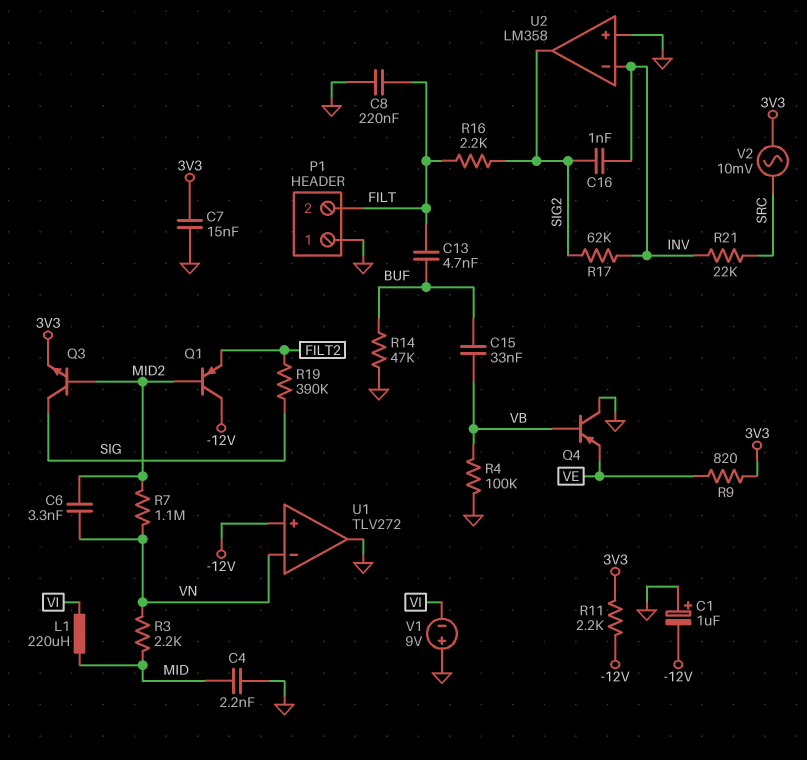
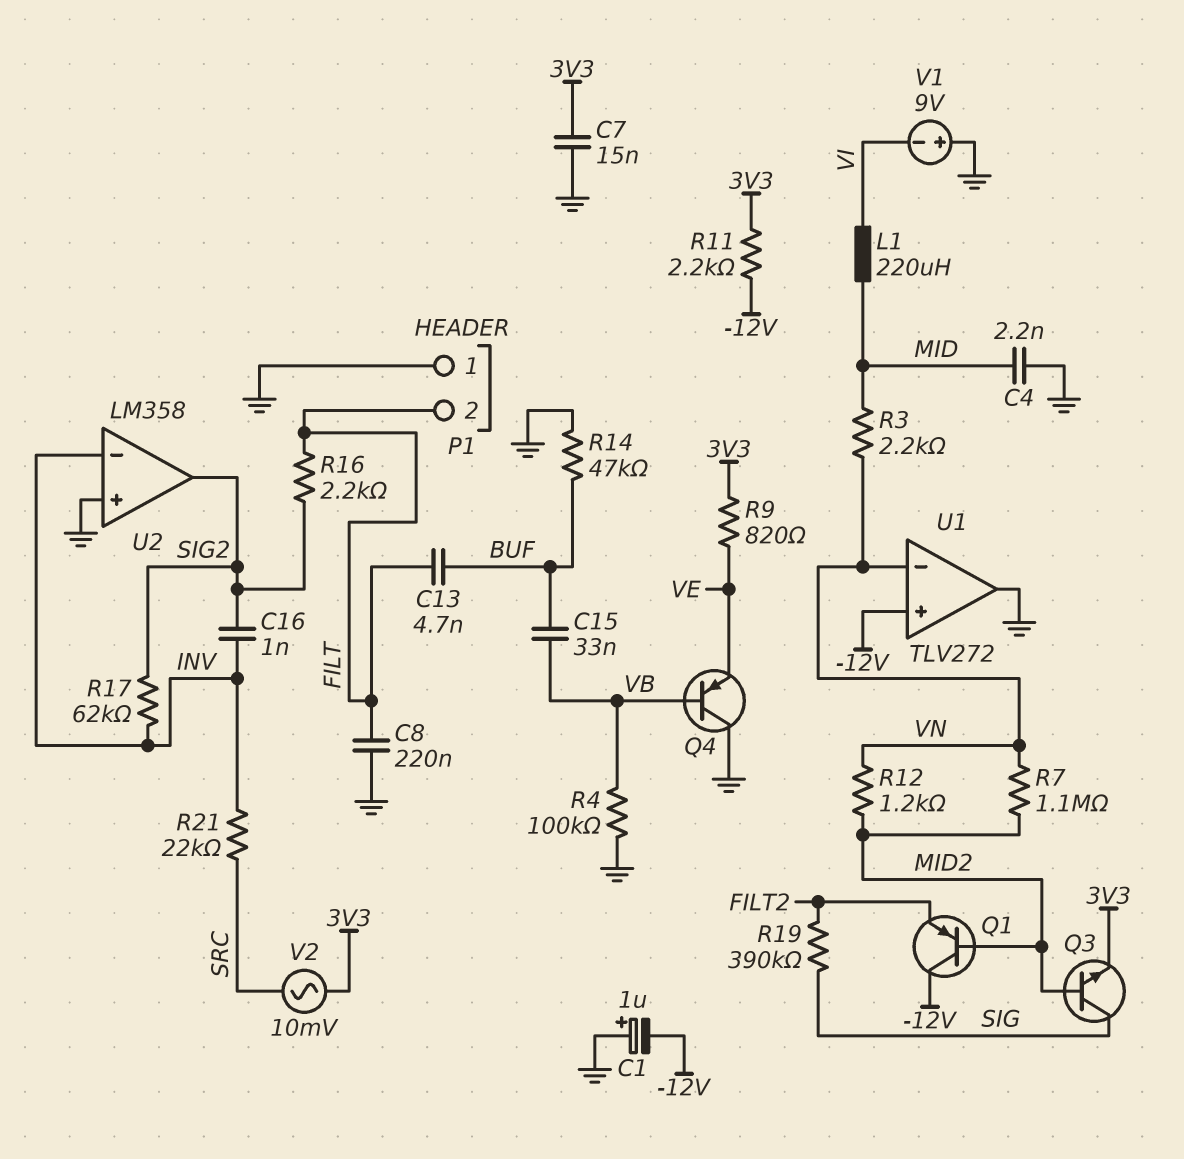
C6: 3.3nF (MID2, VN) -> none
R12: none -> 1.2k (MID2, VN)

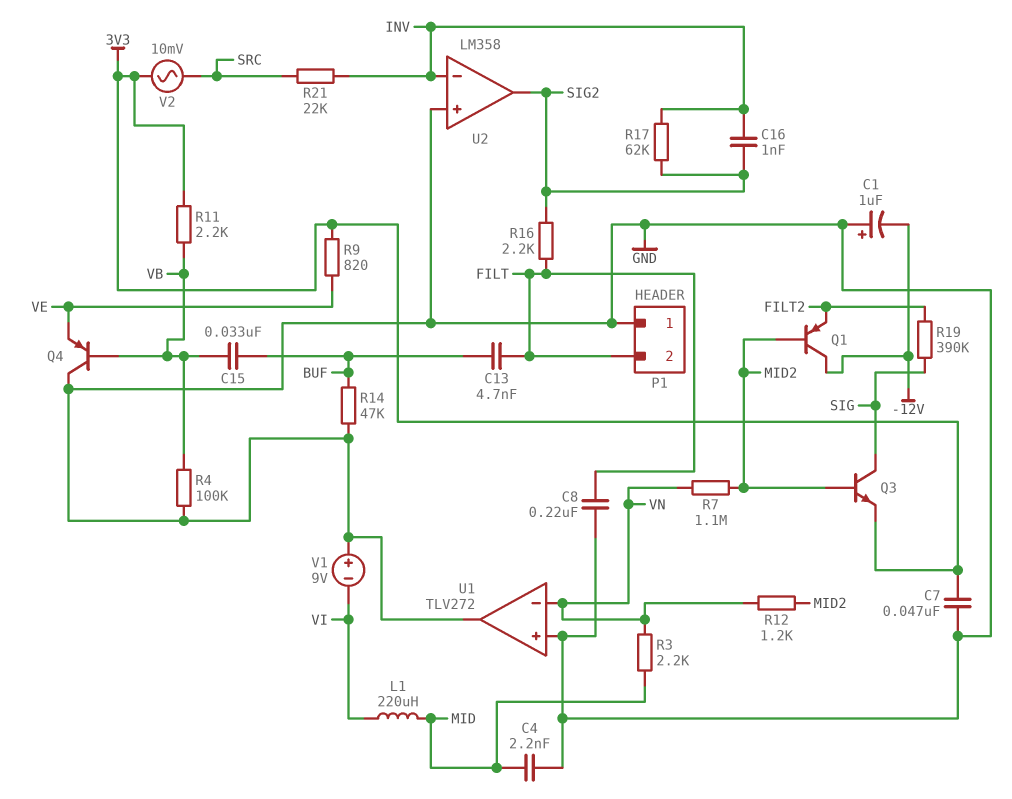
C7: 15nF (3V3, GND) -> 47nF (3V3, GND)
R11: 2.2k (-12V, 3V3) -> 2.2k (3V3, VB)
U1 pin in+: -12V -> GND

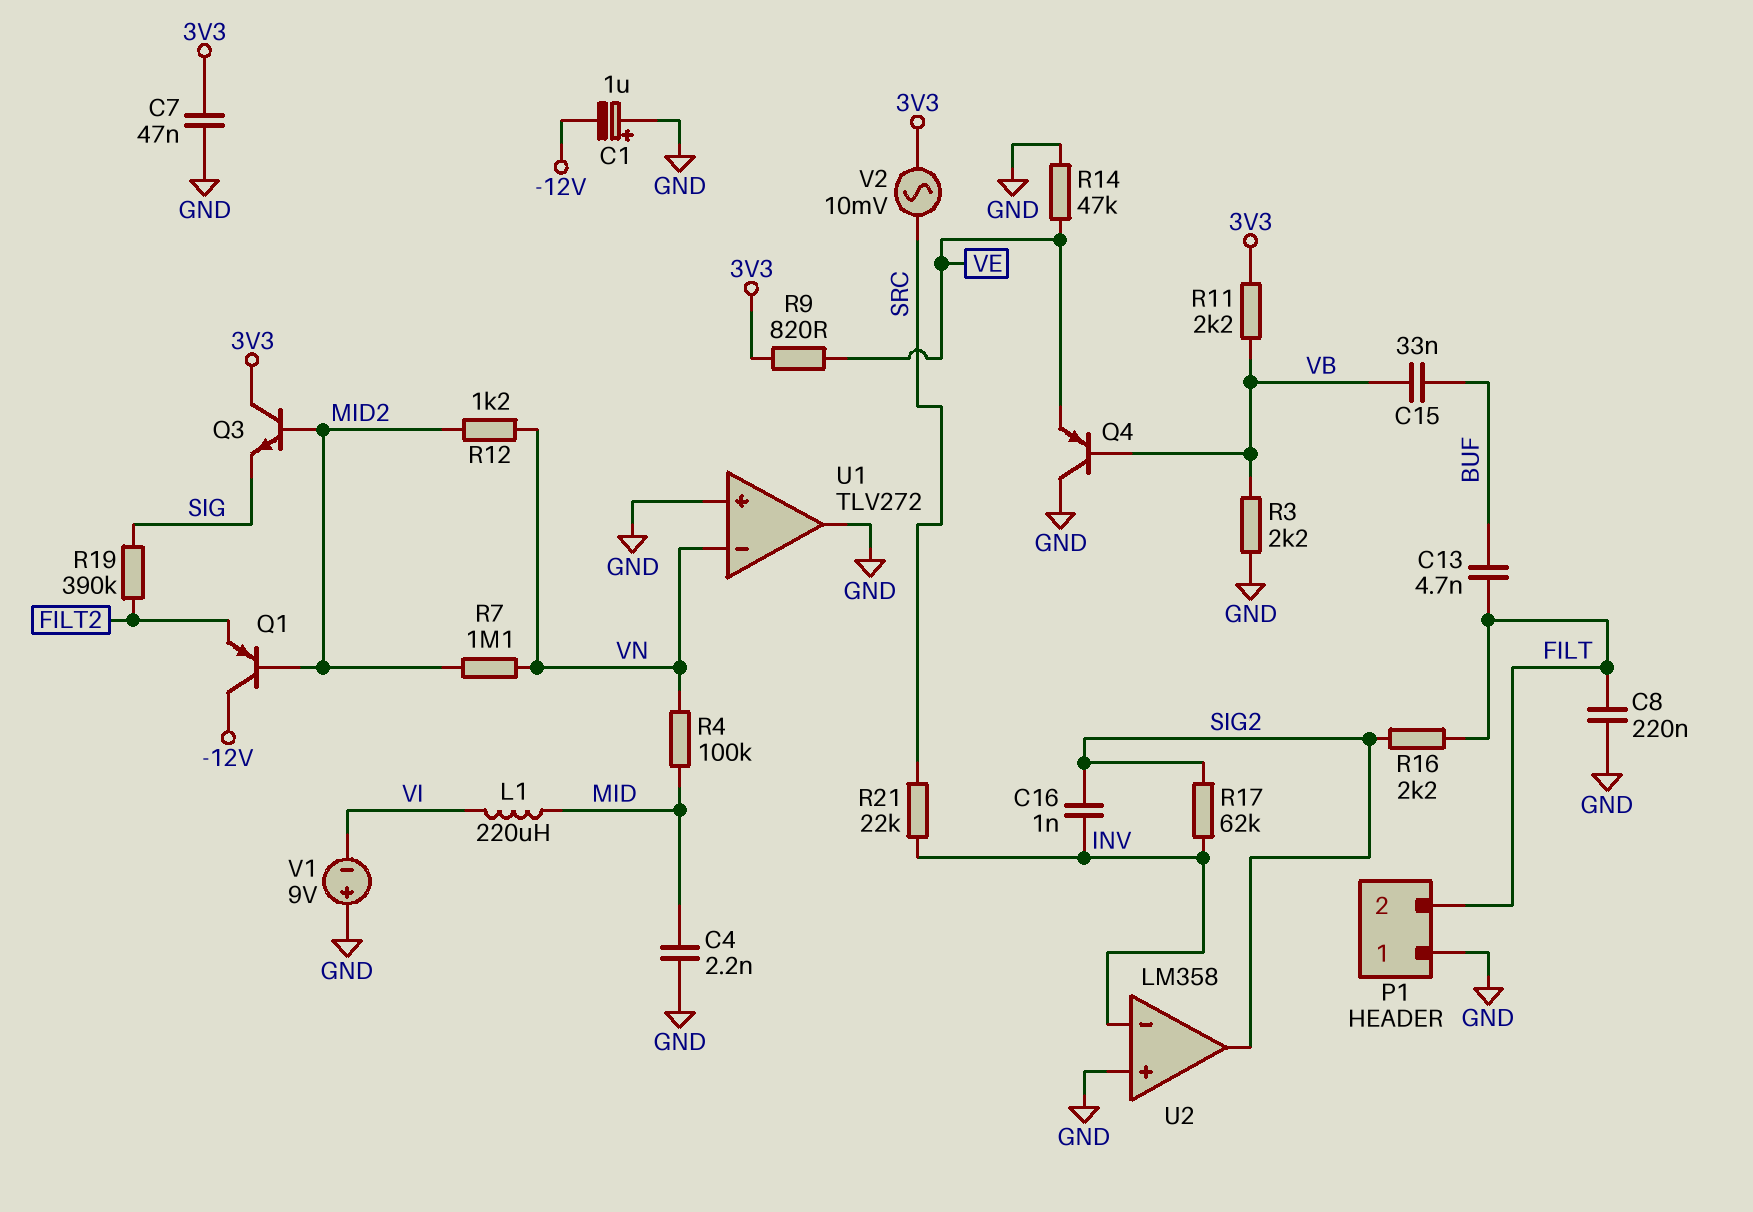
Q3: NPN (B MID2, C SIG, E 3V3) -> NPN (B MID2, C 3V3, E SIG)
R3: 2.2k (MID, VN) -> 2.2k (GND, VB)
R4: 100k (GND, VB) -> 100k (MID, VN)
R14: 47k (BUF, GND) -> 47k (GND, VE)

